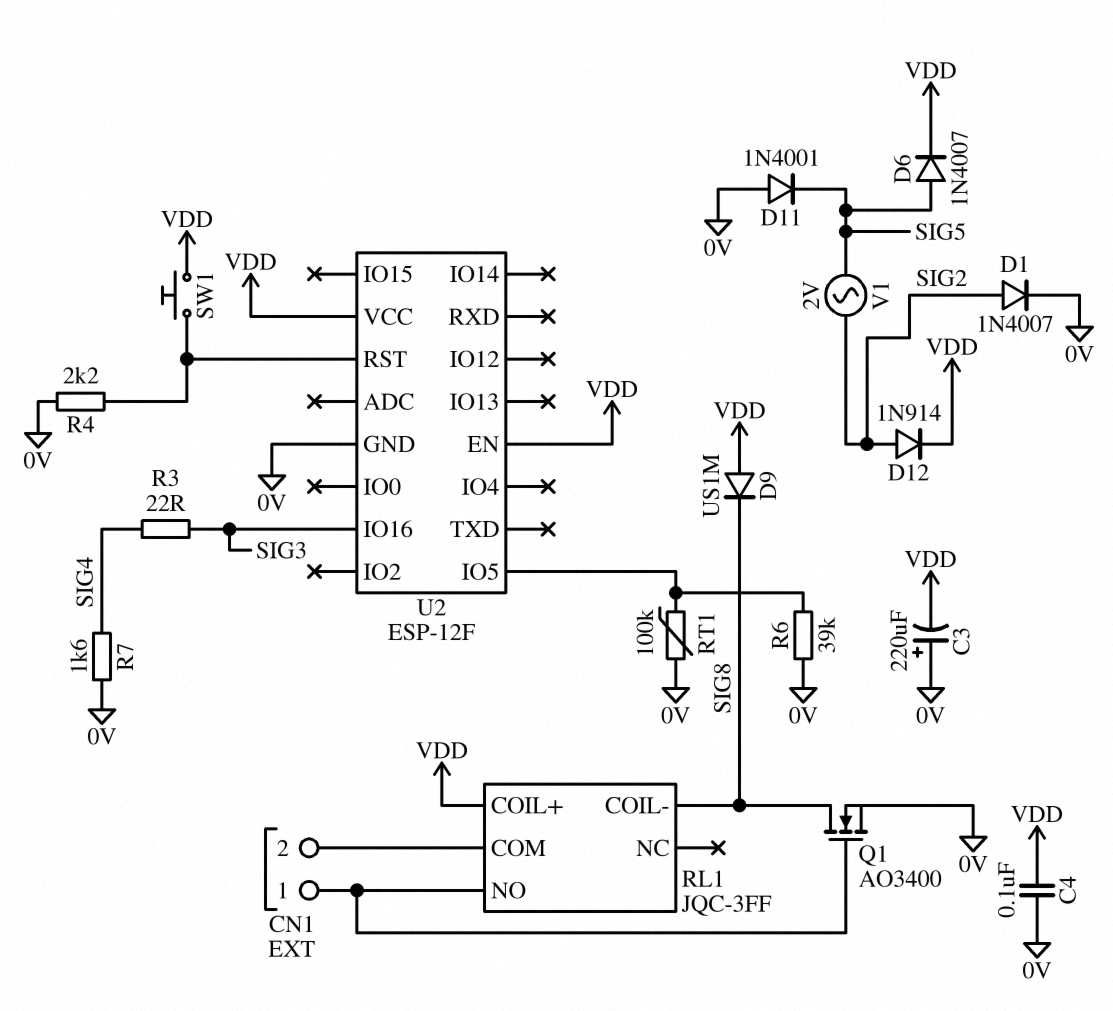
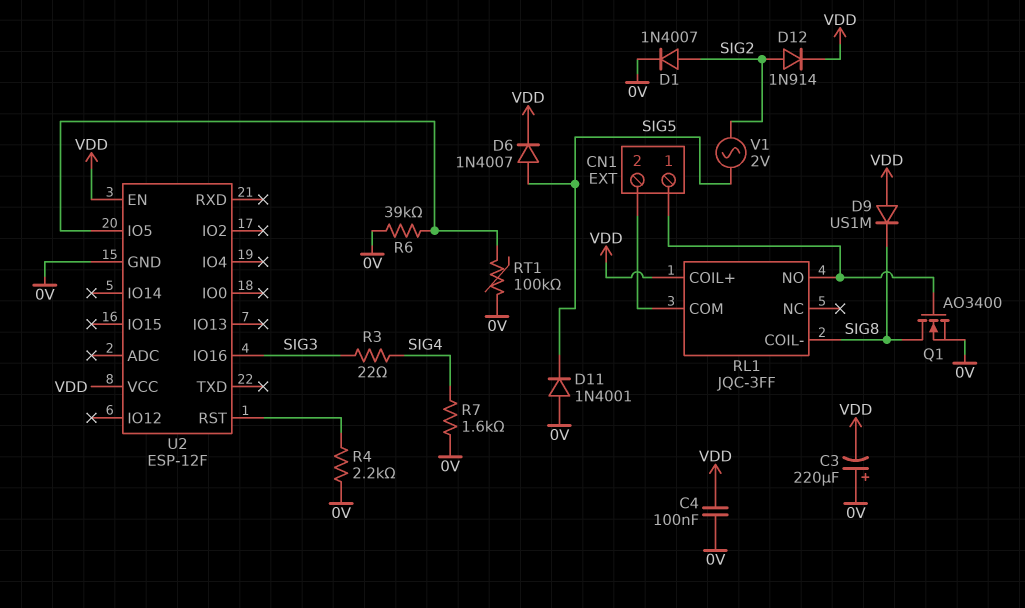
SW1: button (U2/RST, VDD) -> none

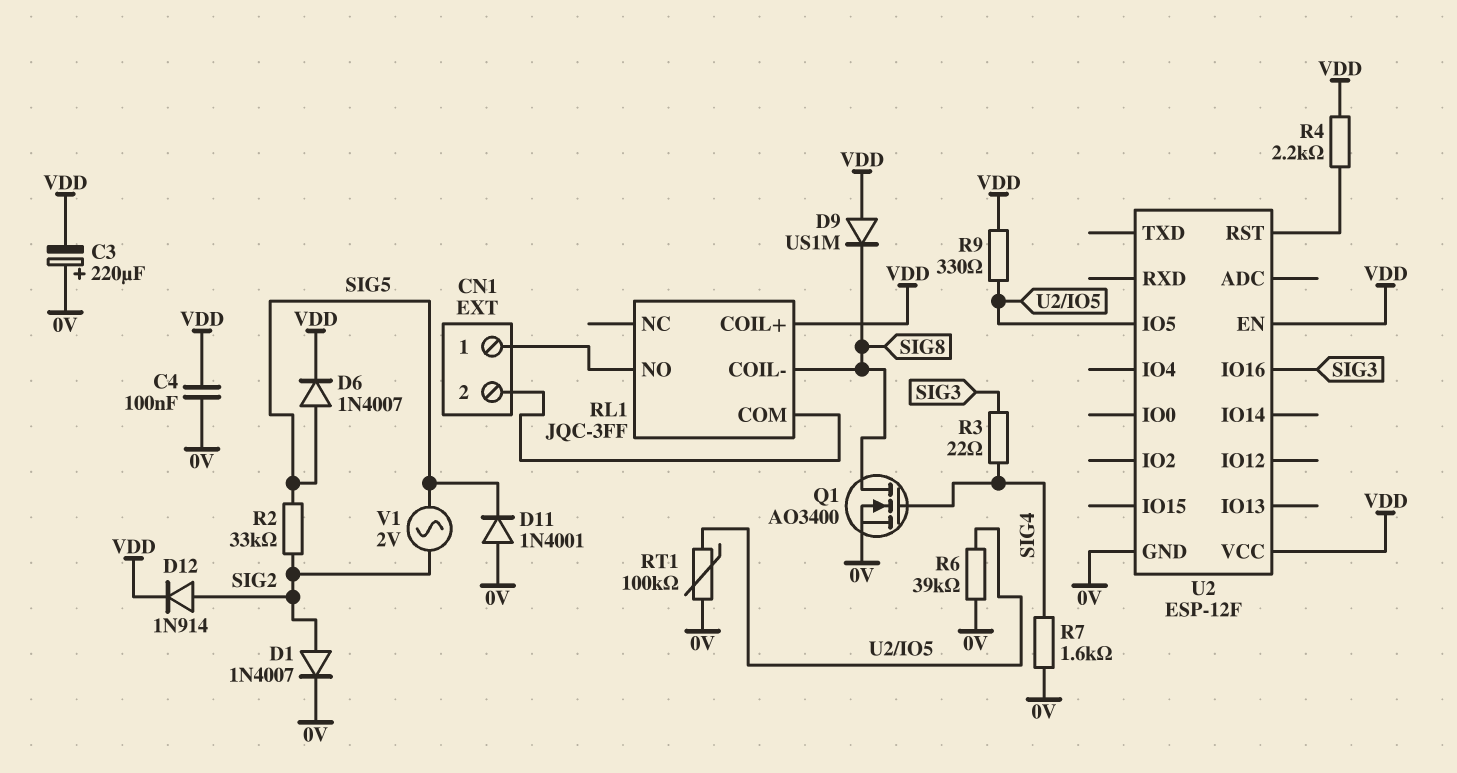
Q1: NMOS AO3400 (G CN1/1, D SIG8, S 0V) -> NMOS AO3400 (G SIG4, D SIG8, S 0V)
R2: none -> 33k (SIG2, SIG5)
R4: 2.2k (0V, U2/RST) -> 2.2k (U2/RST, VDD)
R9: none -> 330 (U2/IO5, VDD)

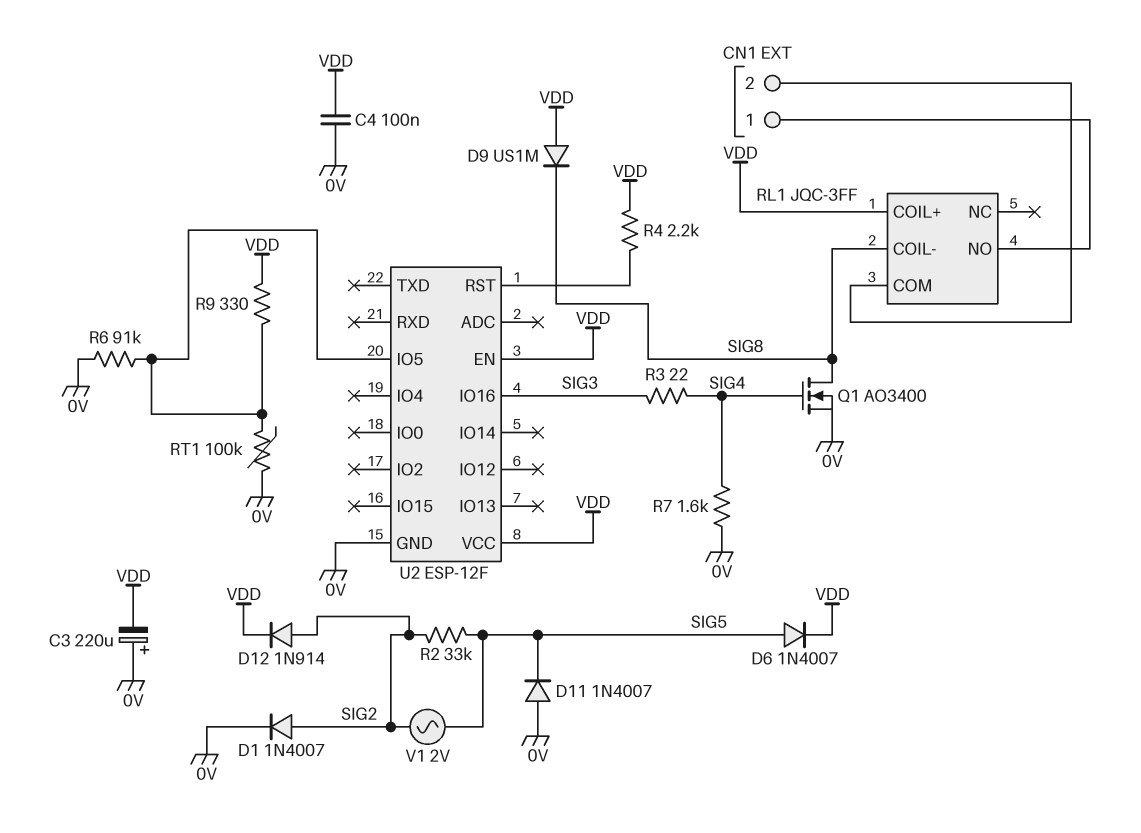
D11: diode 1N4001 (A 0V, K SIG5) -> diode 1N4007 (A 0V, K SIG5)
R6: 39k (0V, U2/IO5) -> 91k (0V, U2/IO5)

